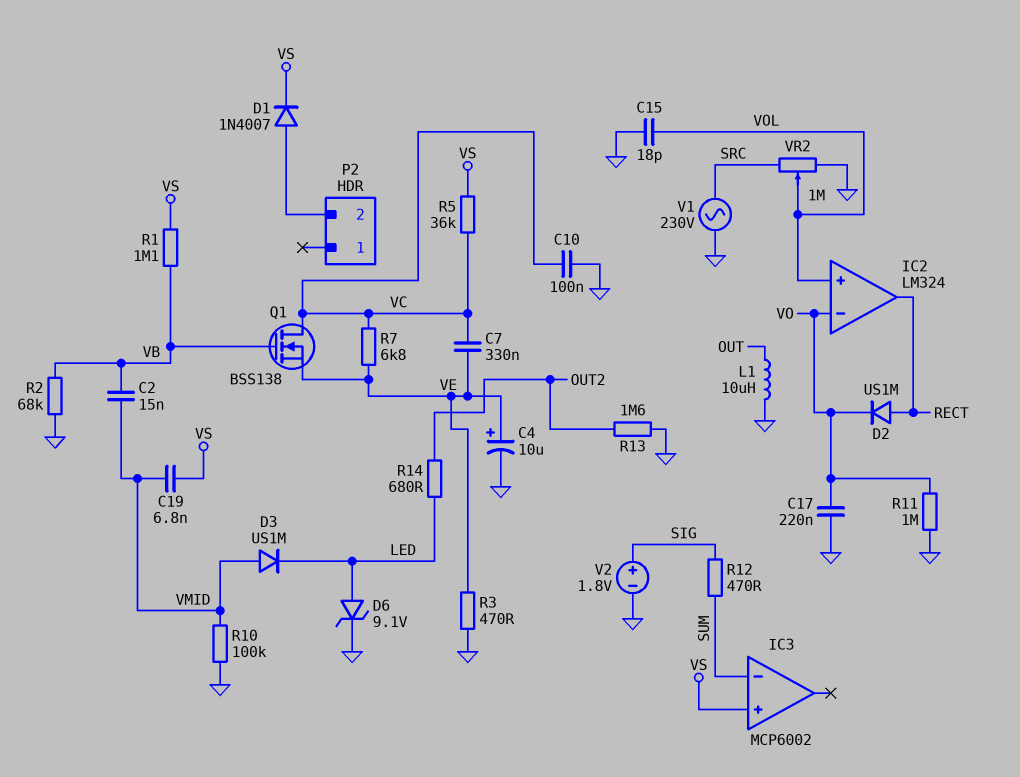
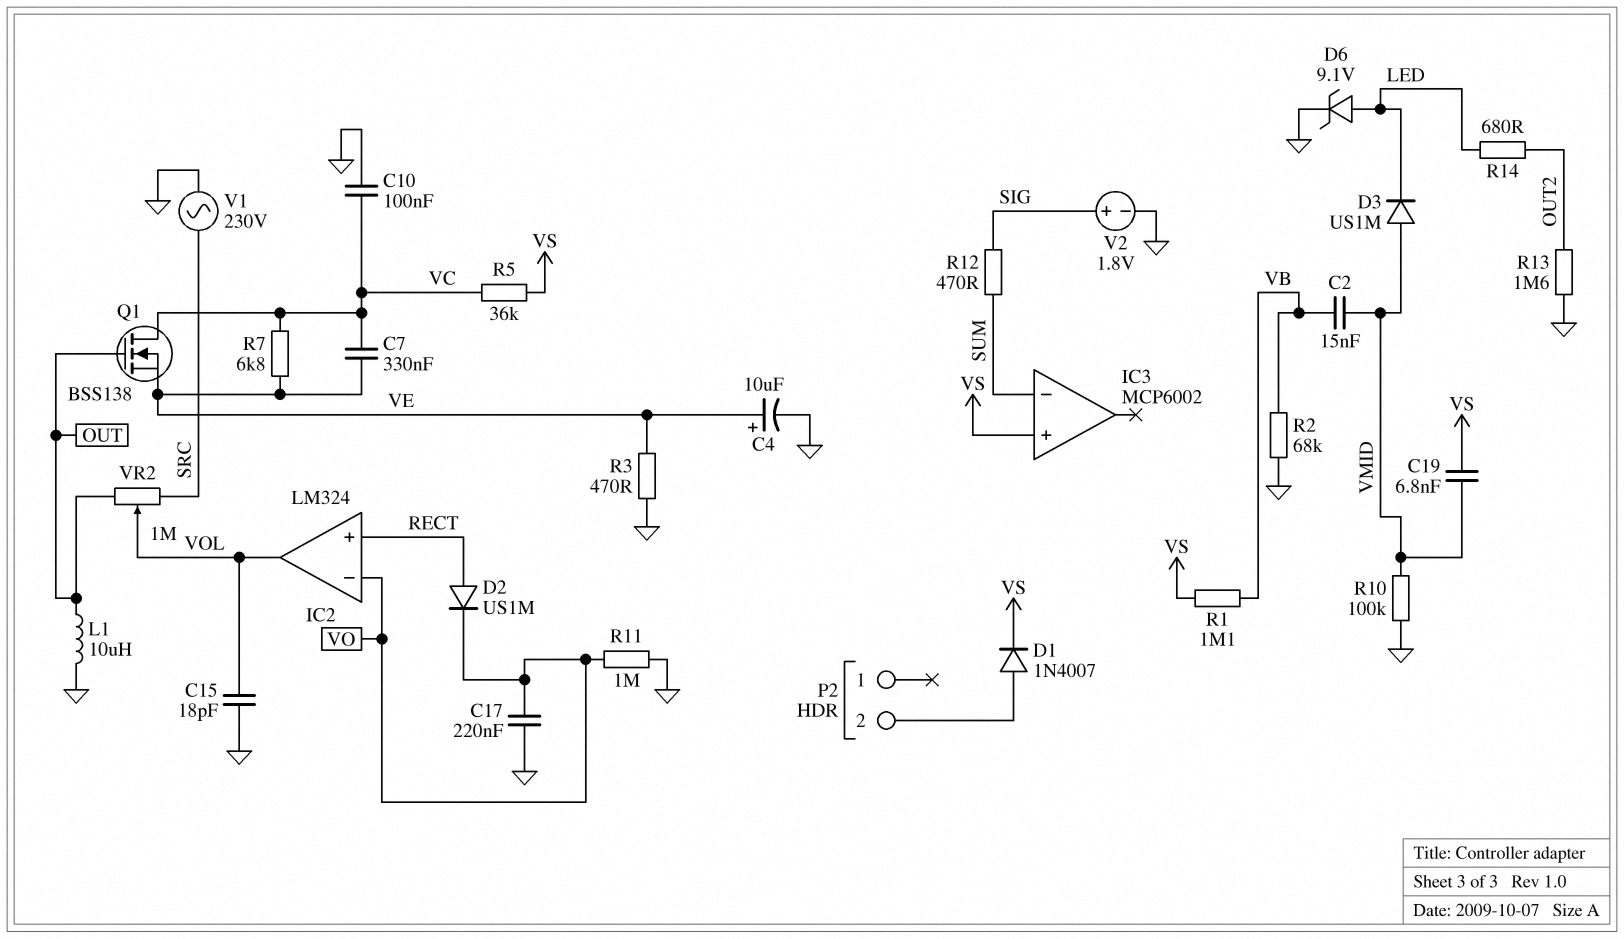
IC2 pin in+: VOL -> RECT
IC2 pin out: RECT -> VOL
Q1: NMOS BSS138 (G VB, D VC, S VE) -> NMOS BSS138 (G OUT, D VC, S VE)
VR2: 1M (GND, SRC, wiper VOL) -> 1M (OUT, SRC, wiper VOL)

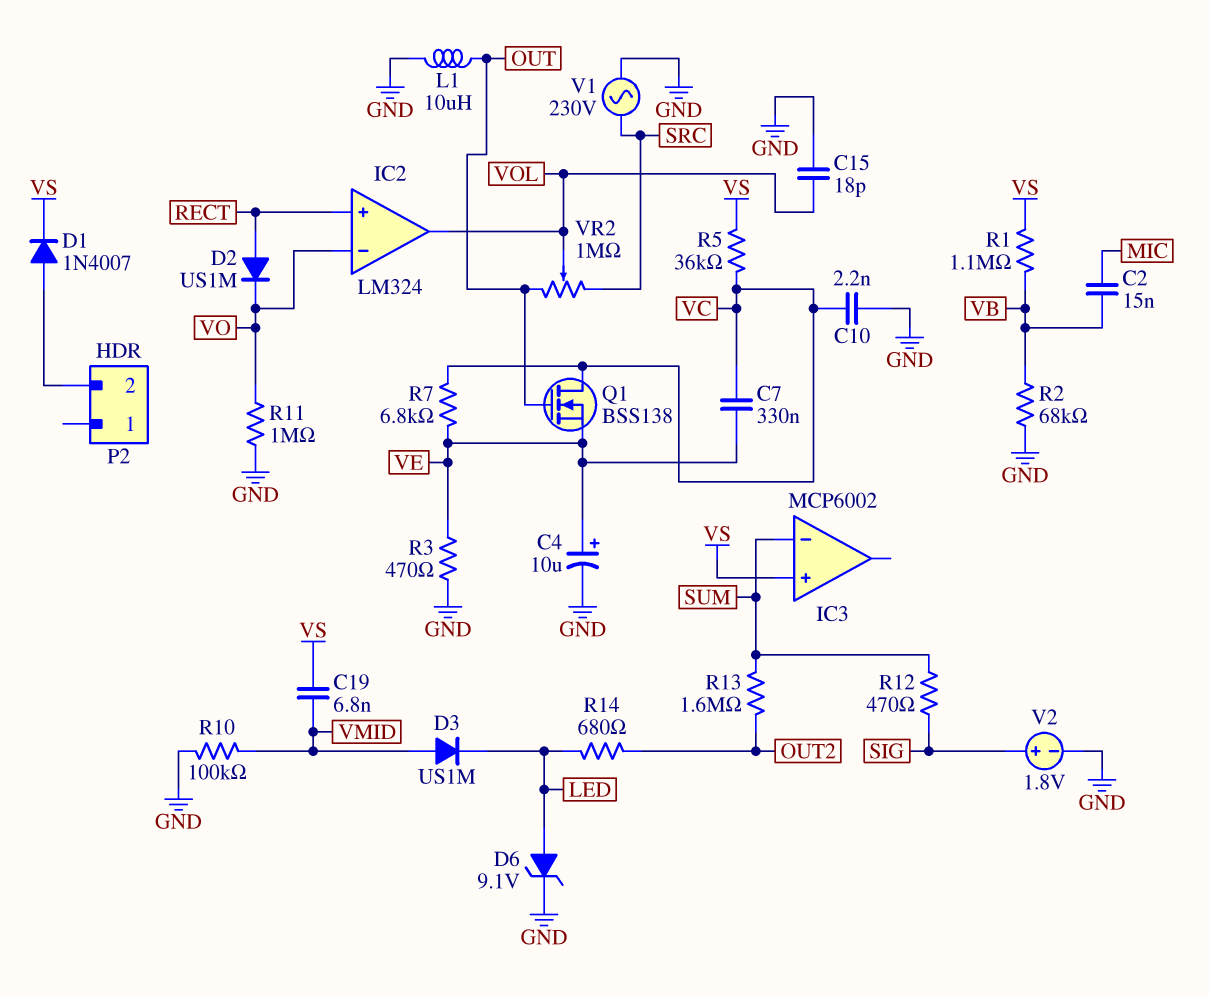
C2: 15nF (VB, VMID) -> 15nF (MIC, VB)
C10: 100nF (GND, VC) -> 2.2nF (GND, VC)
C17: 220nF (GND, VO) -> none
R13: 1.6M (GND, OUT2) -> 1.6M (OUT2, SUM)

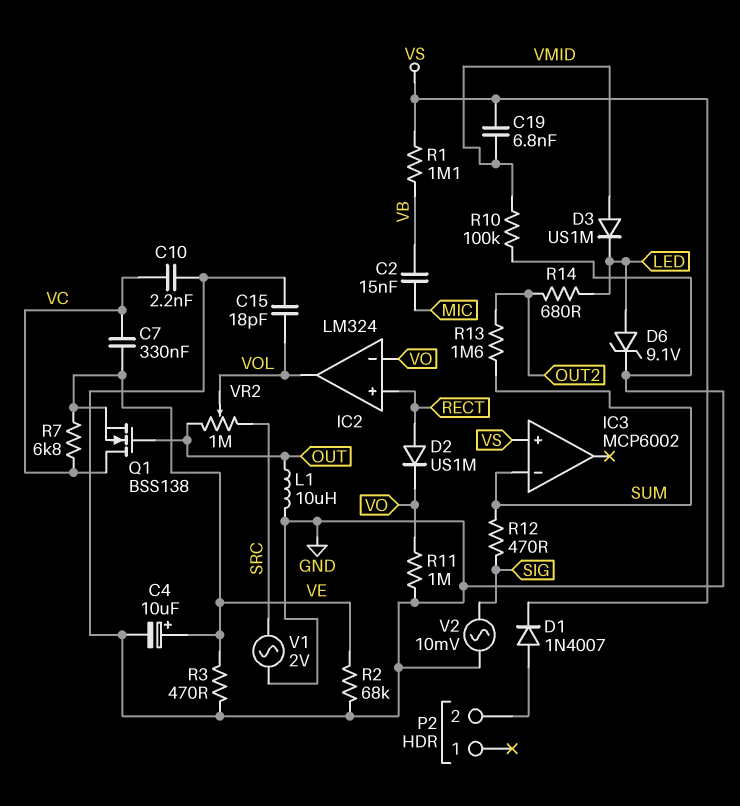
R2: 68k (GND, VB) -> 68k (GND, VE)
R5: 36k (VC, VS) -> none
V1: AC 230V (GND, SRC) -> AC 2V (GND, SRC)
V2: 1.8V (plus SIG, minus GND) -> AC 10mV (GND, SIG)

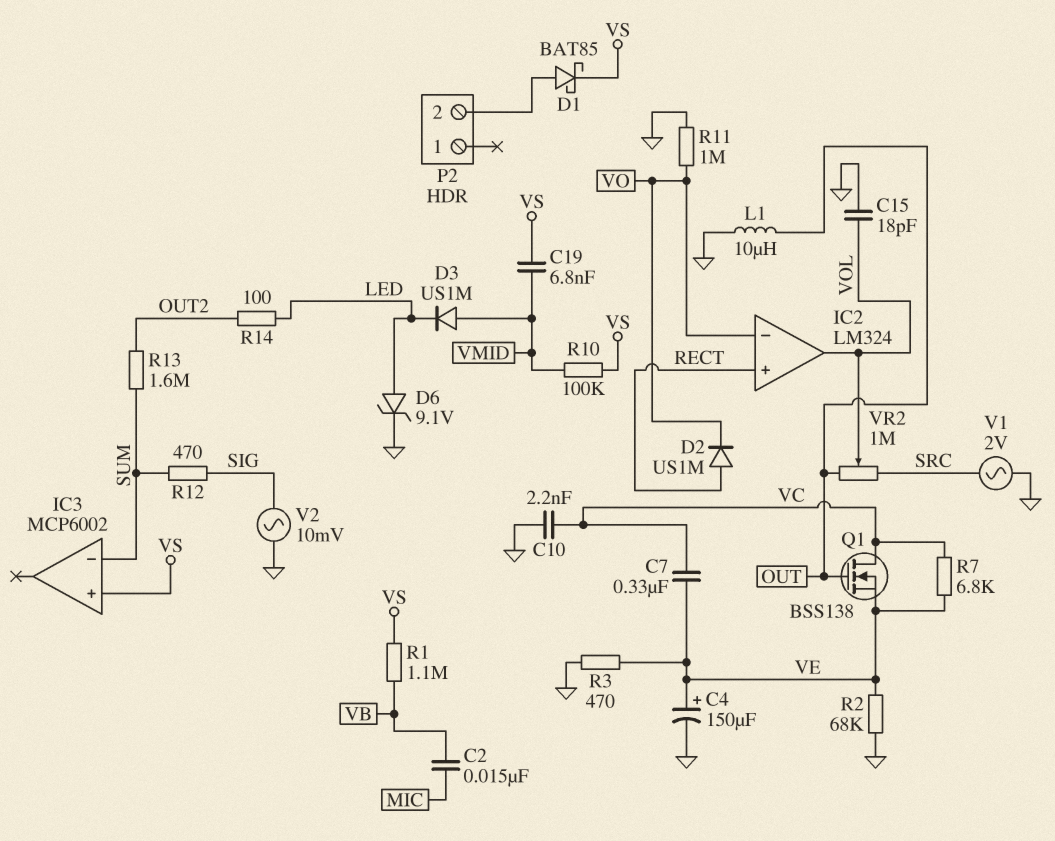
C4: 10uF (plus VE, minus GND) -> 150uF (plus VE, minus GND)
D1: diode 1N4007 (A P2/2, K VS) -> schottky BAT85 (A P2/2, K VS)
R10: 100k (GND, VMID) -> 100k (VMID, VS)
R14: 680 (LED, OUT2) -> 100 (LED, OUT2)

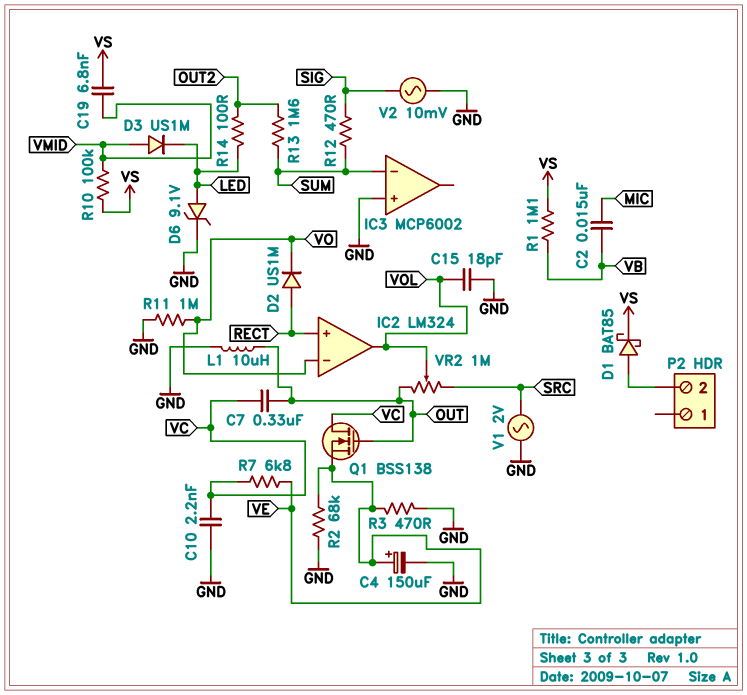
C7: 330nF (VC, VE) -> 330nF (OUT, VC)
IC3 pin in+: VS -> GND

